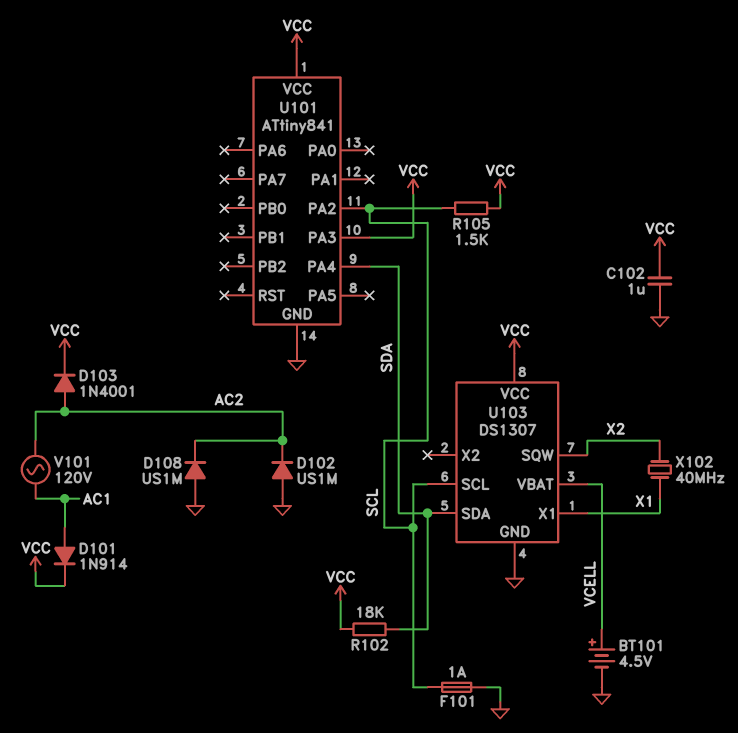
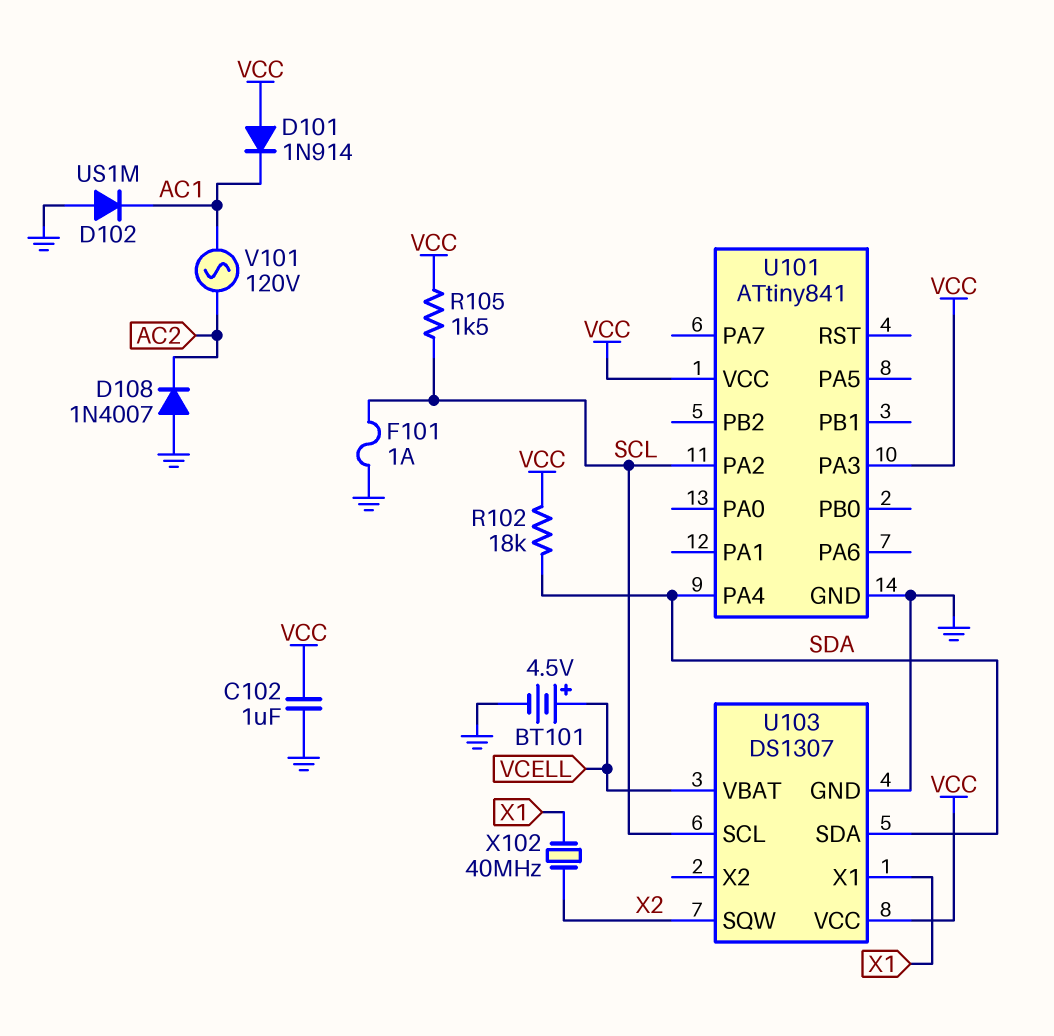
D101: diode 1N914 (A AC1, K VCC) -> diode 1N914 (A VCC, K AC1)
D102: diode US1M (A GND, K AC2) -> diode US1M (A GND, K AC1)
D103: diode 1N4001 (A AC2, K VCC) -> none
D108: diode US1M (A GND, K AC2) -> diode 1N4007 (A GND, K AC2)

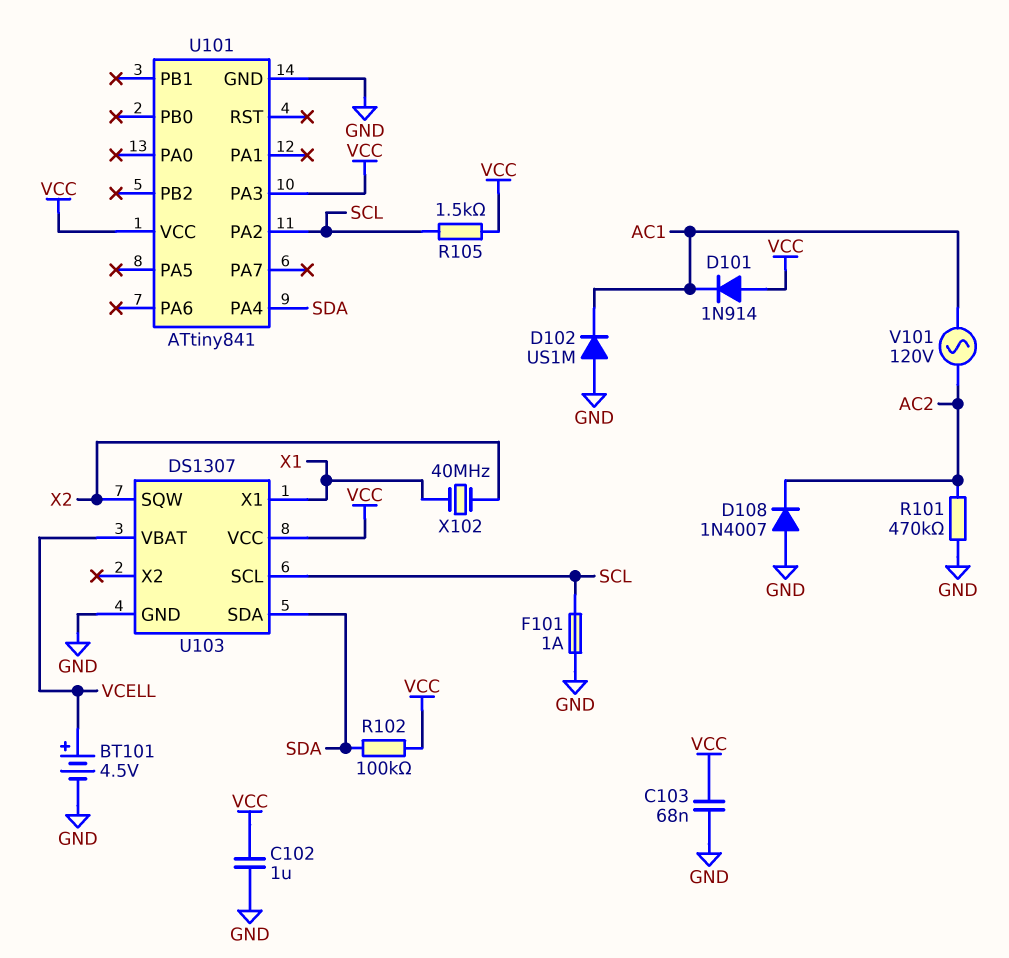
C103: none -> 68nF (GND, VCC)
R101: none -> 470k (AC2, GND)
R102: 18k (SDA, VCC) -> 100k (SDA, VCC)

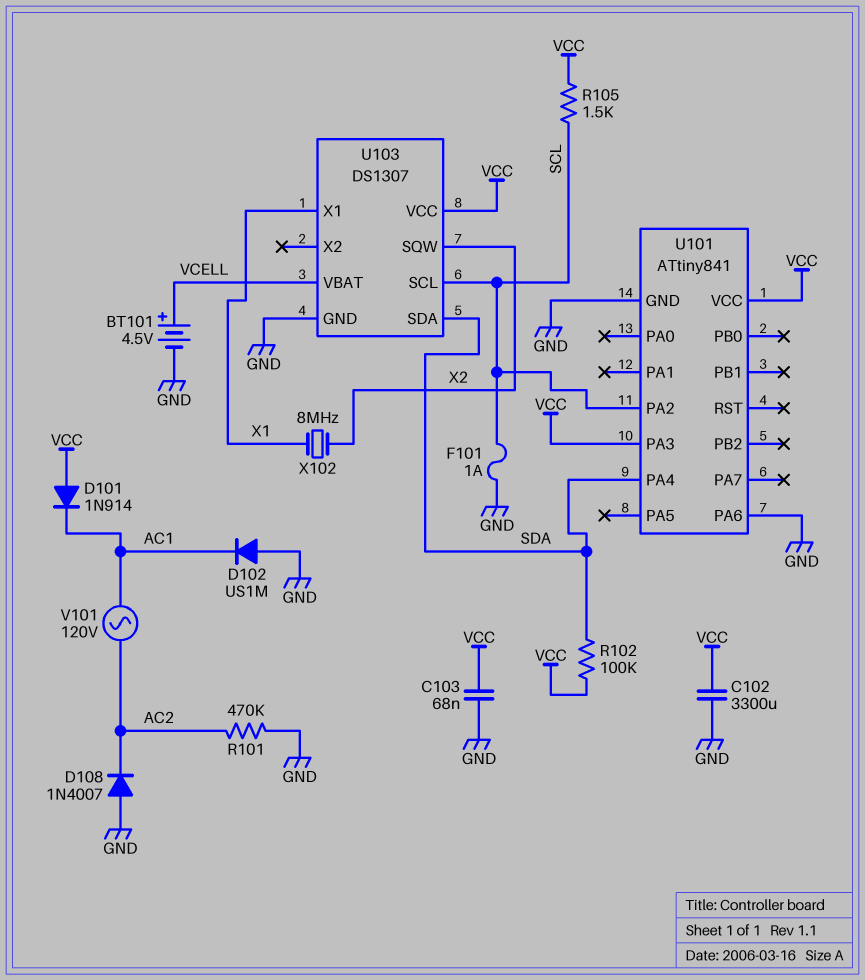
C102: 1uF (GND, VCC) -> 3300uF (GND, VCC)
U101 pin PA6: none -> GND
X102: 40MHz (X1, X2) -> 8MHz (X1, X2)

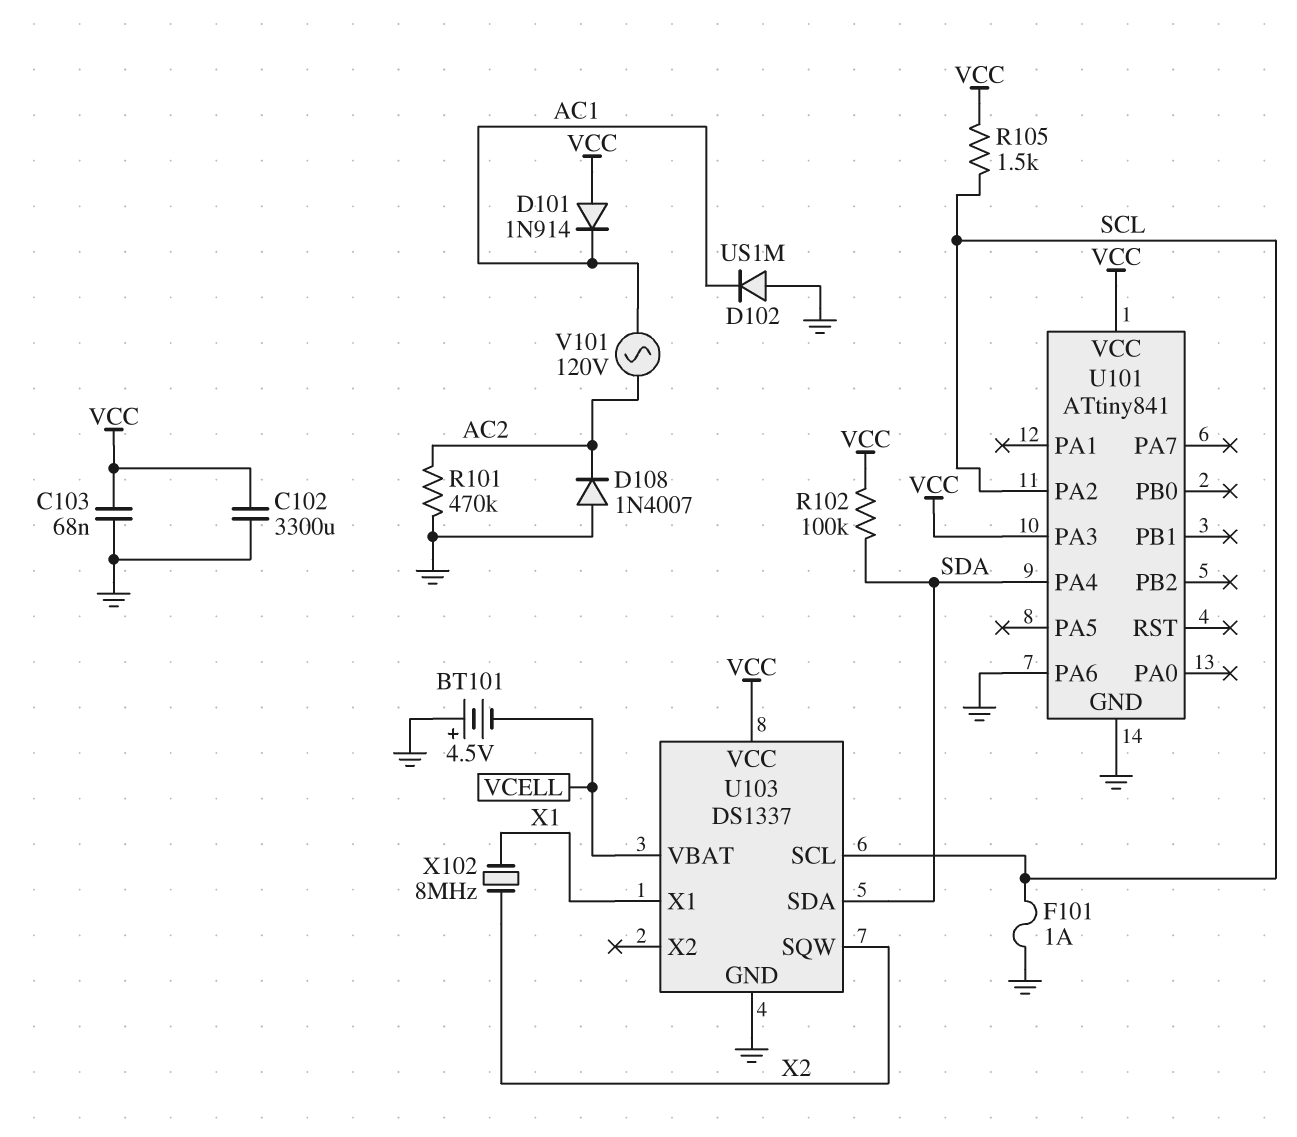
BT101: 4.5V (plus VCELL, minus GND) -> 4.5V (plus GND, minus VCELL)
U103: DS1307 -> DS1337

